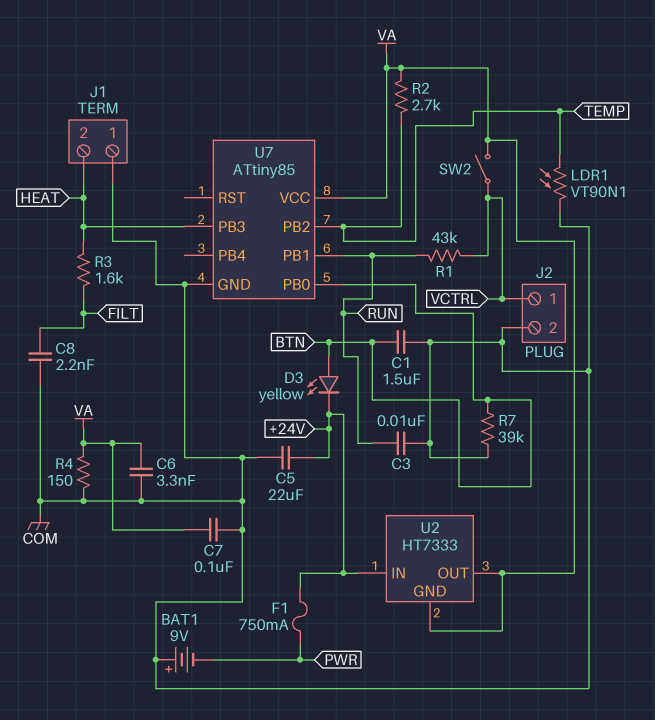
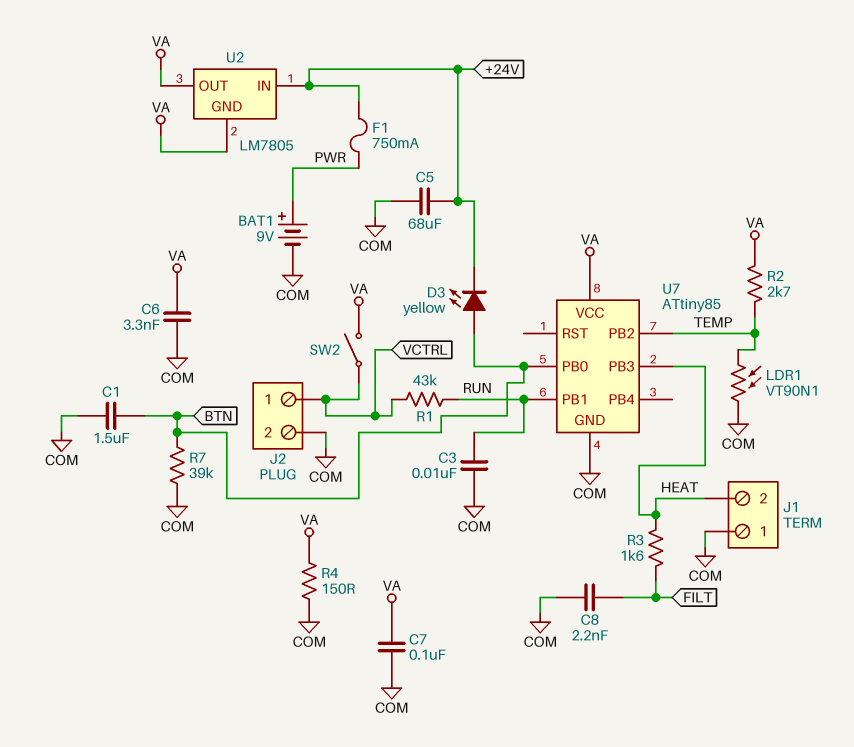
BAT1: 9V (plus COM, minus PWR) -> 9V (plus PWR, minus COM)
C5: 22uF (+24V, COM) -> 68uF (+24V, COM)
U2: HT7333 -> LM7805

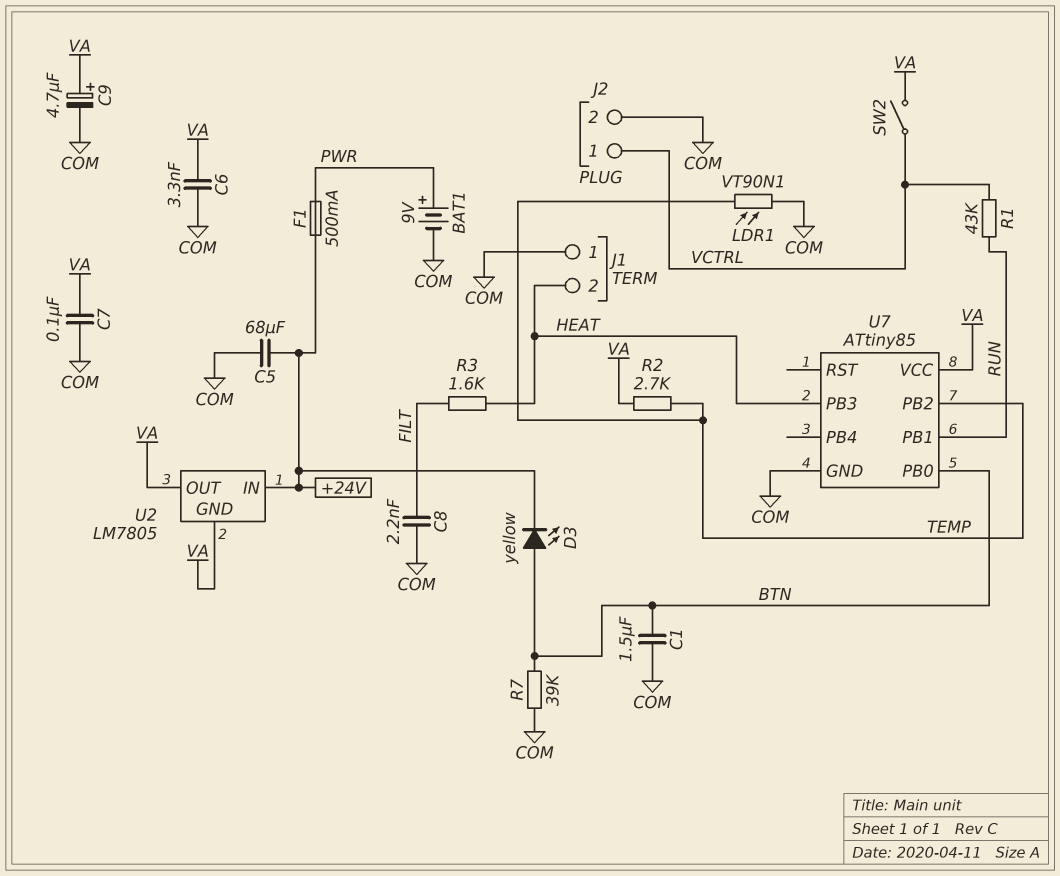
C3: 10nF (COM, RUN) -> none
C9: none -> 4.7uF (plus VA, minus COM)
F1: 750mA (+24V, PWR) -> 500mA (+24V, PWR)
R4: 150 (COM, VA) -> none

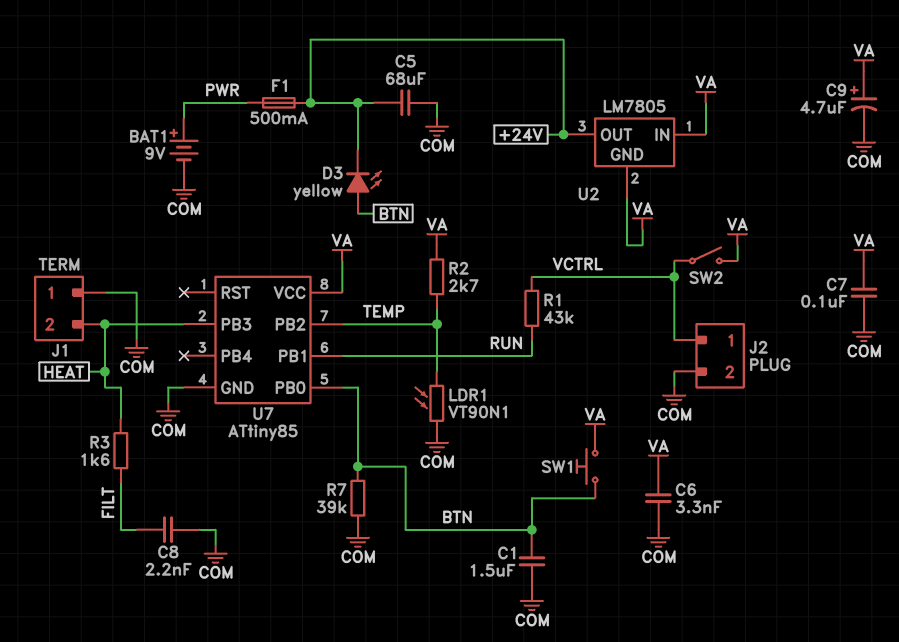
SW1: none -> button (BTN, VA)
U2 pin IN: +24V -> VA
U2 pin OUT: VA -> +24V

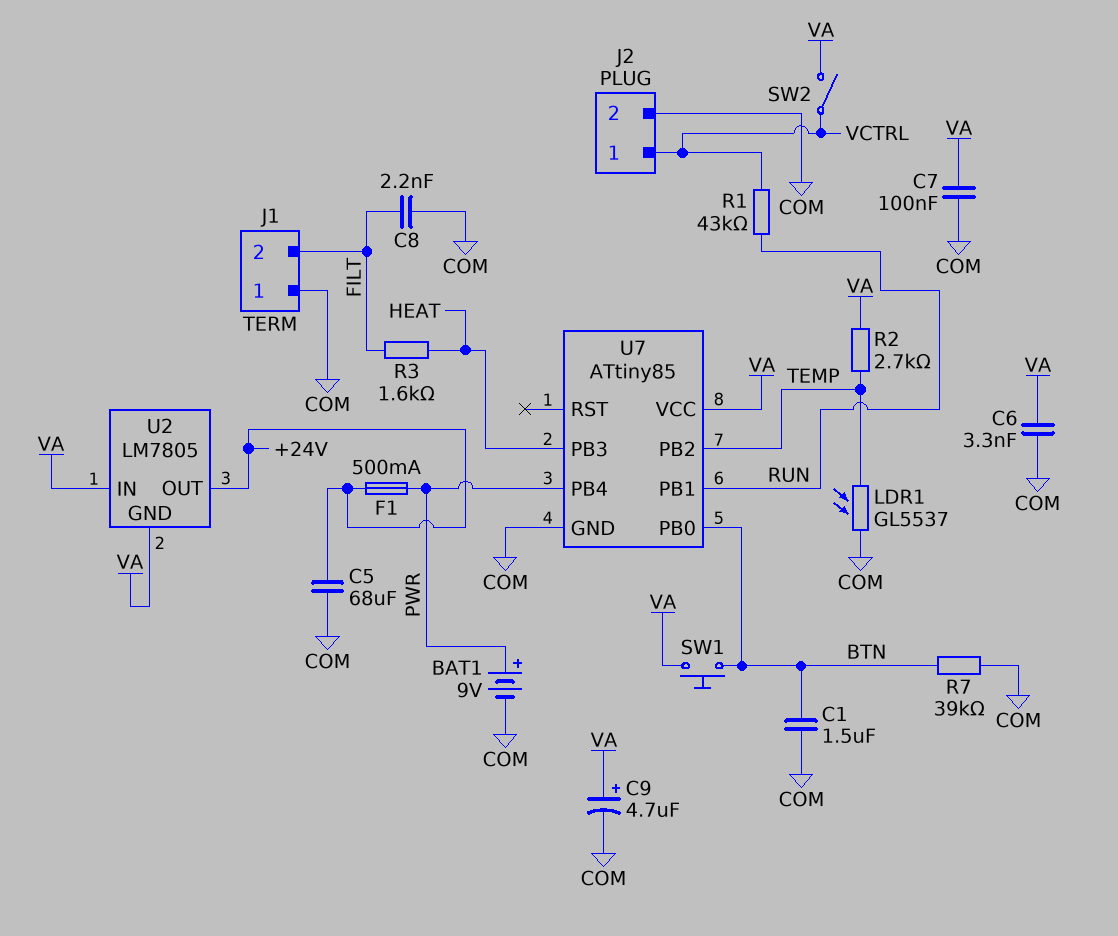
D3: LED yellow (A BTN, K +24V) -> none
J1 pin 2: HEAT -> FILT
LDR1: VT90N1 (COM, TEMP) -> GL5537 (COM, TEMP)
U7 pin PB4: none -> PWR

